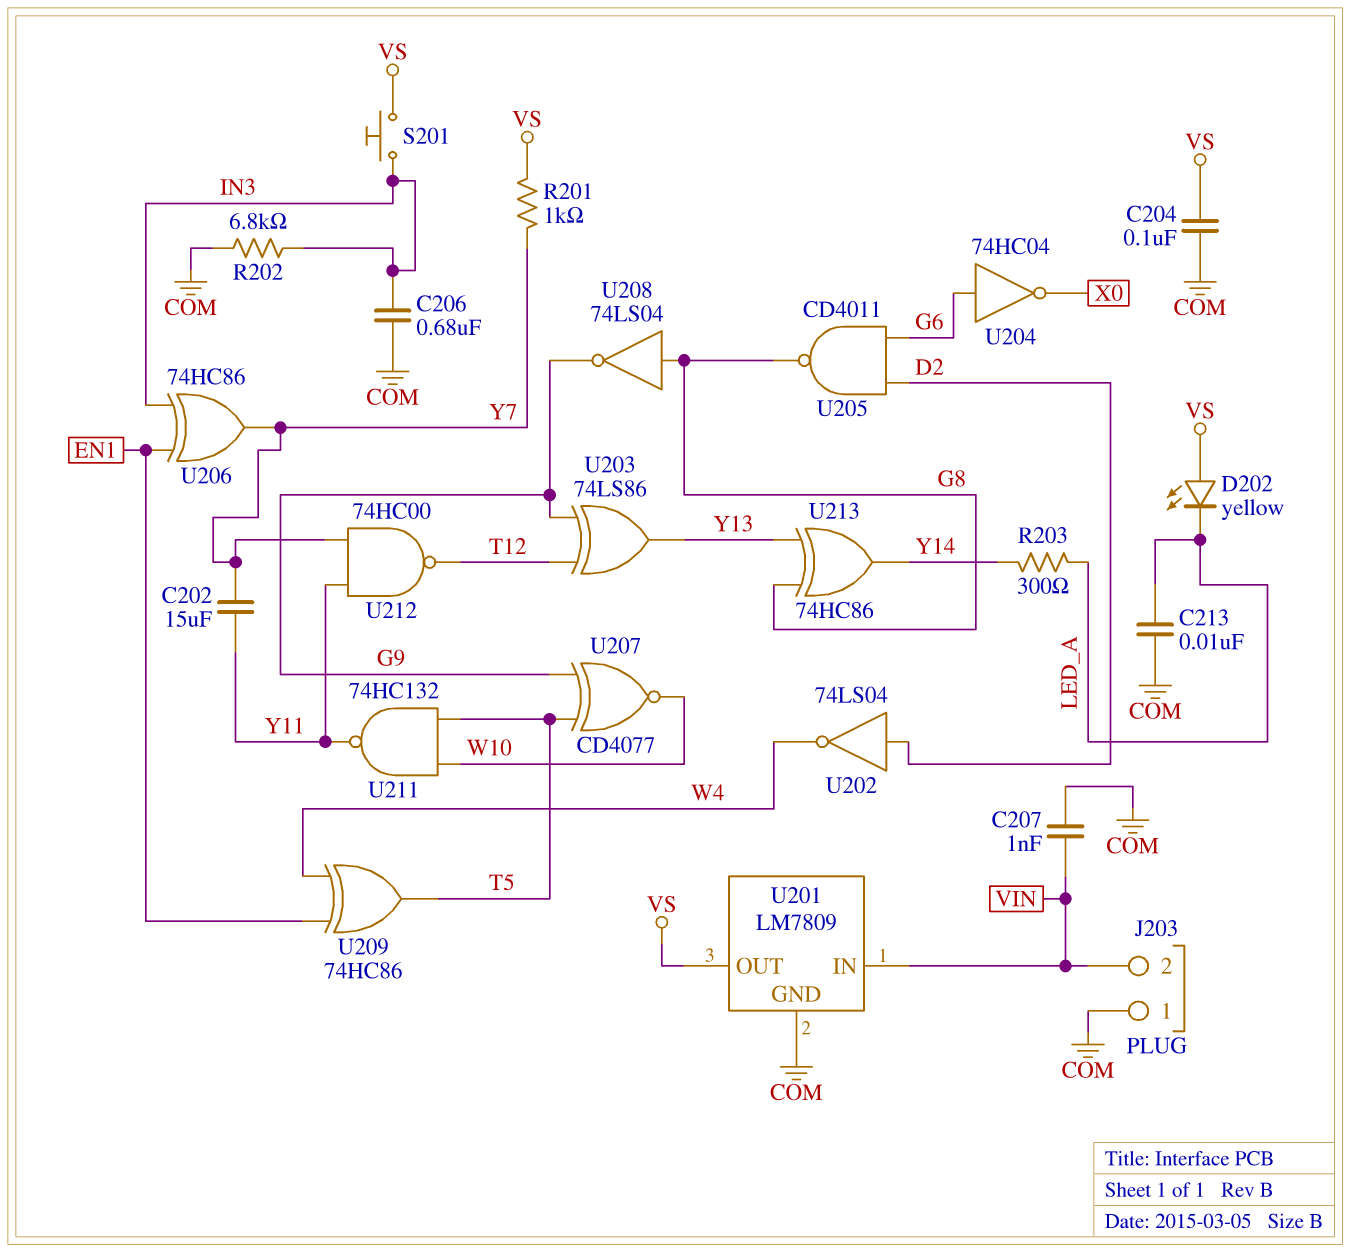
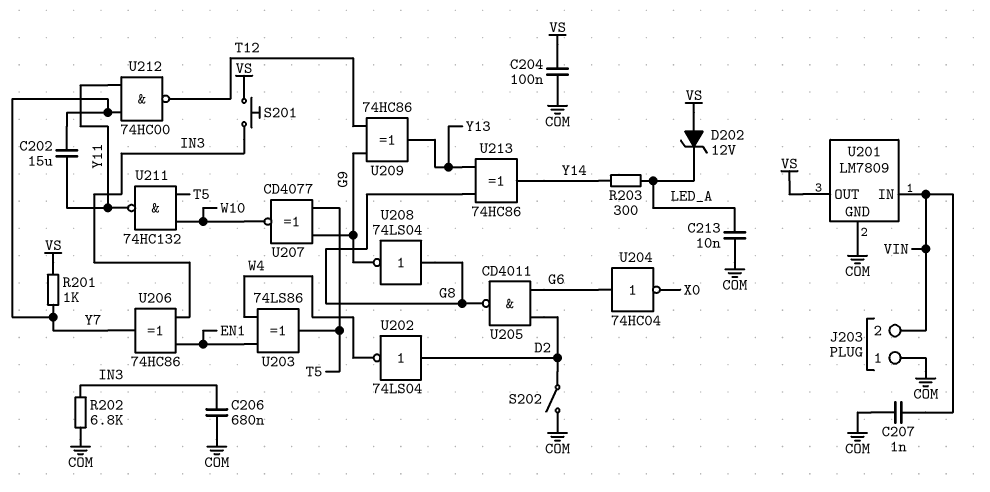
D202: LED yellow (A VS, K LED_A) -> zener 12V (A VS, K LED_A)
S202: none -> switch (COM, D2)
U203: XOR 74LS86 (in G9, in T12, out Y13) -> XOR 74LS86 (in EN1, in W4, out T5)
U209: XOR 74HC86 (in EN1, in W4, out T5) -> XOR 74HC86 (in G9, in T12, out Y13)

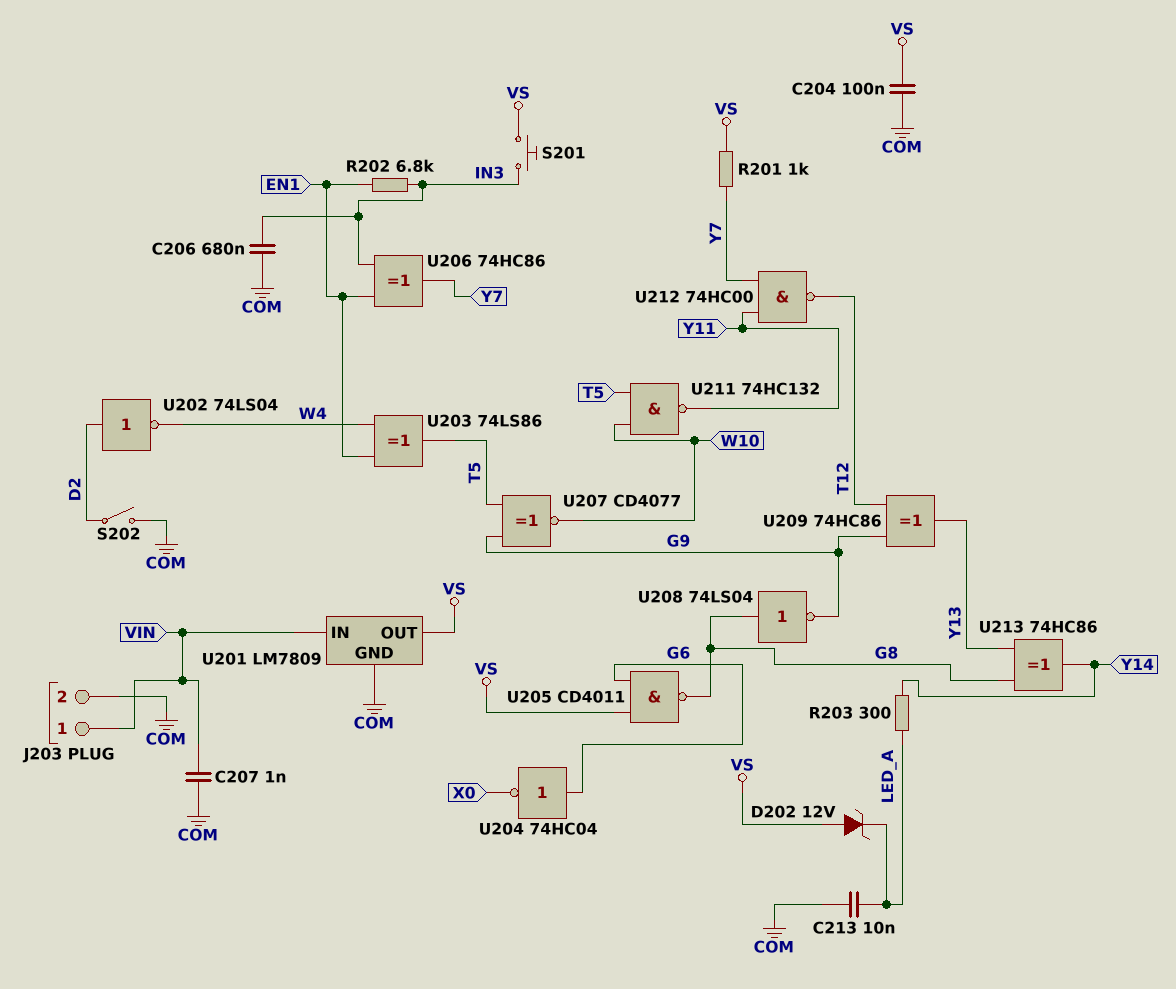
C202: 15uF (Y7, Y11) -> none
J203 pin 1: COM -> VIN
J203 pin 2: VIN -> COM
R202: 6.8k (COM, IN3) -> 6.8k (EN1, IN3)
U205: NAND CD4011 (in D2, in G6, out G8) -> NAND CD4011 (in G6, in VS, out G8)

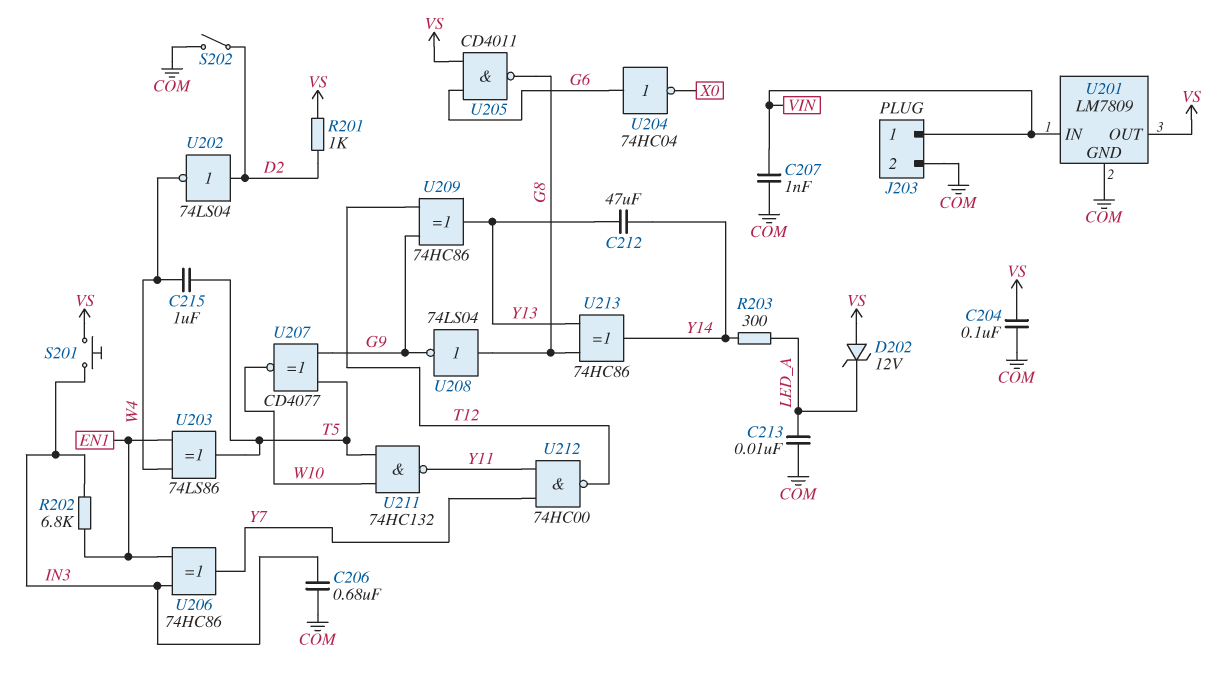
C212: none -> 47uF (Y13, Y14)
C215: none -> 1uF (T5, W4)
R201: 1k (VS, Y7) -> 1k (D2, VS)

